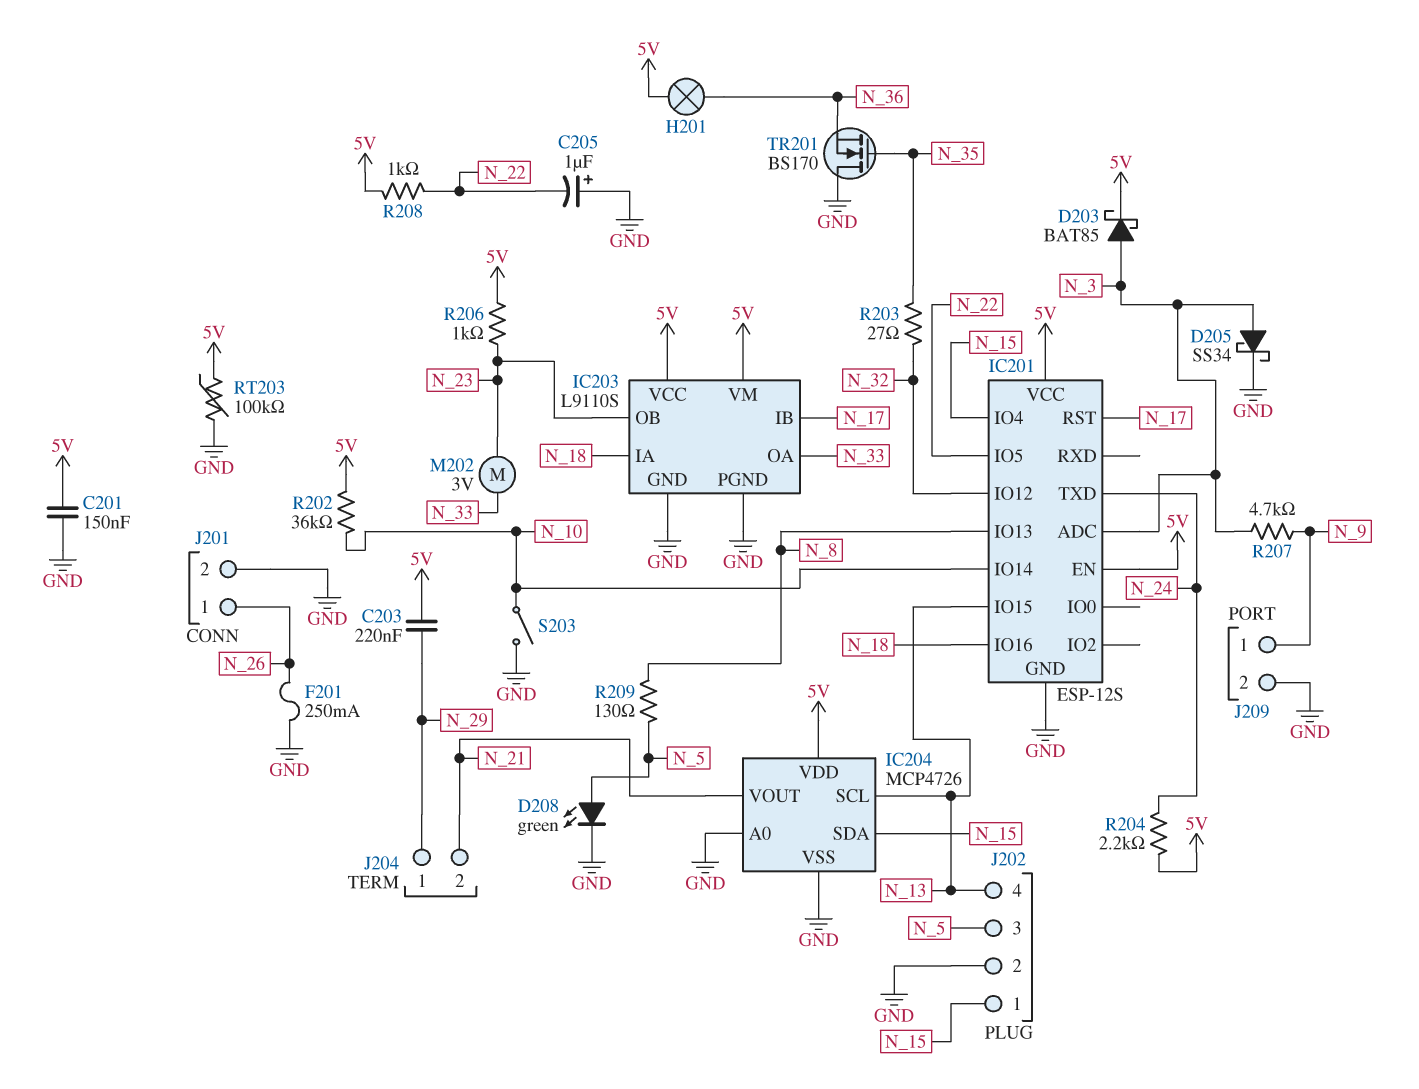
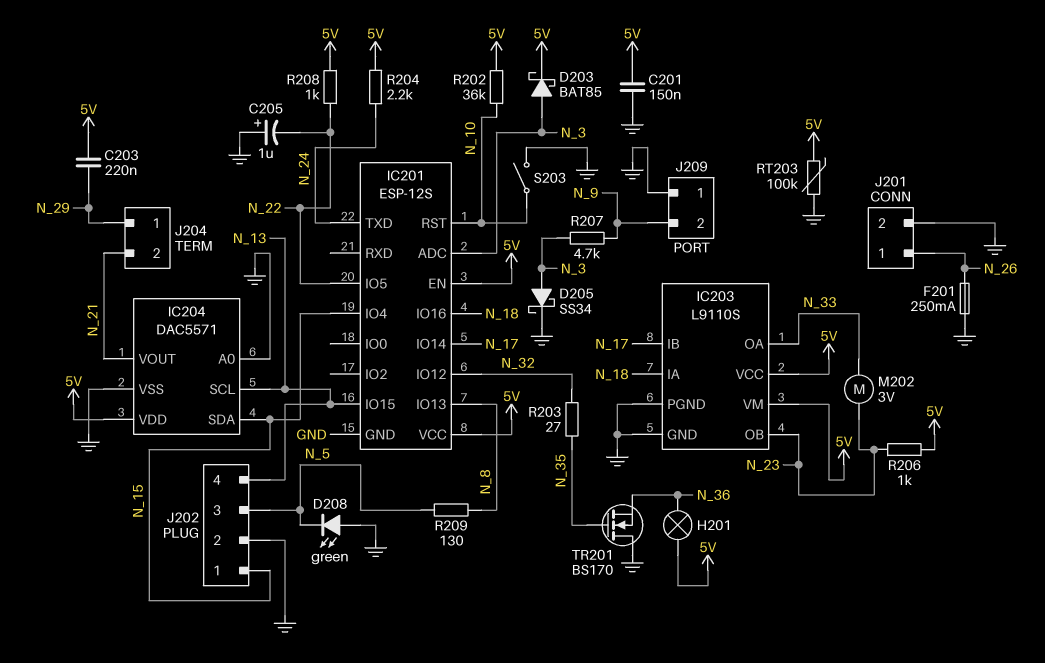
D208: LED green (A N_5, K GND) -> LED green (A GND, K N_5)
IC201 pin IO14: N_10 -> N_17
IC201 pin RST: N_17 -> N_10
IC204: MCP4726 -> DAC5571
J209 pin 1: N_9 -> GND
J209 pin 2: GND -> N_9

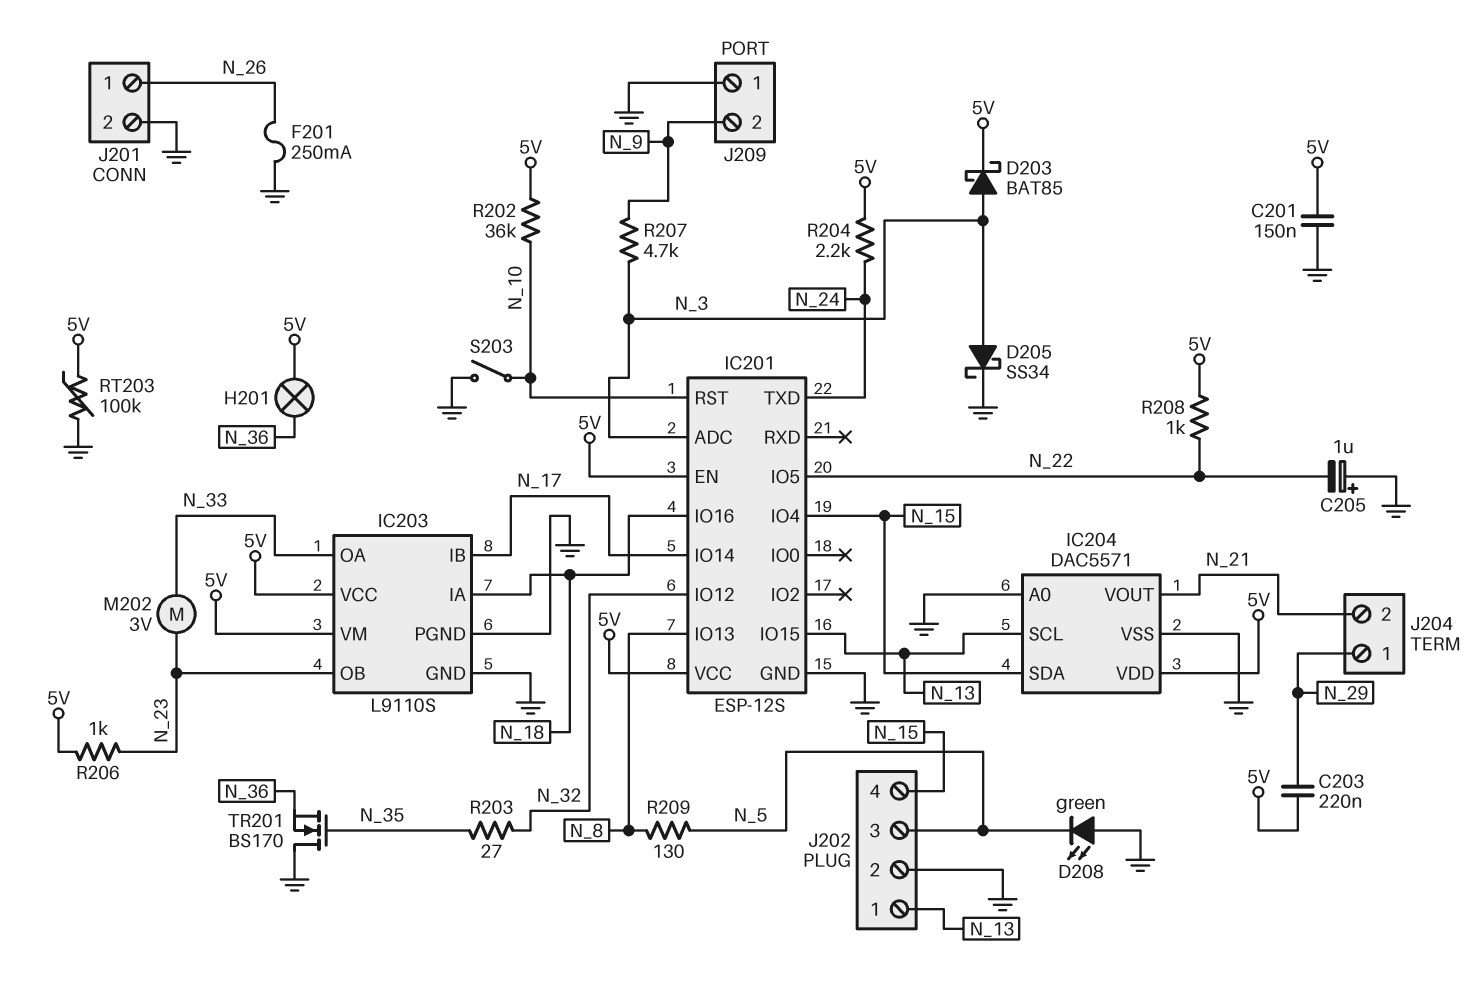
J202 pin 1: N_15 -> N_13
J202 pin 4: N_13 -> N_15

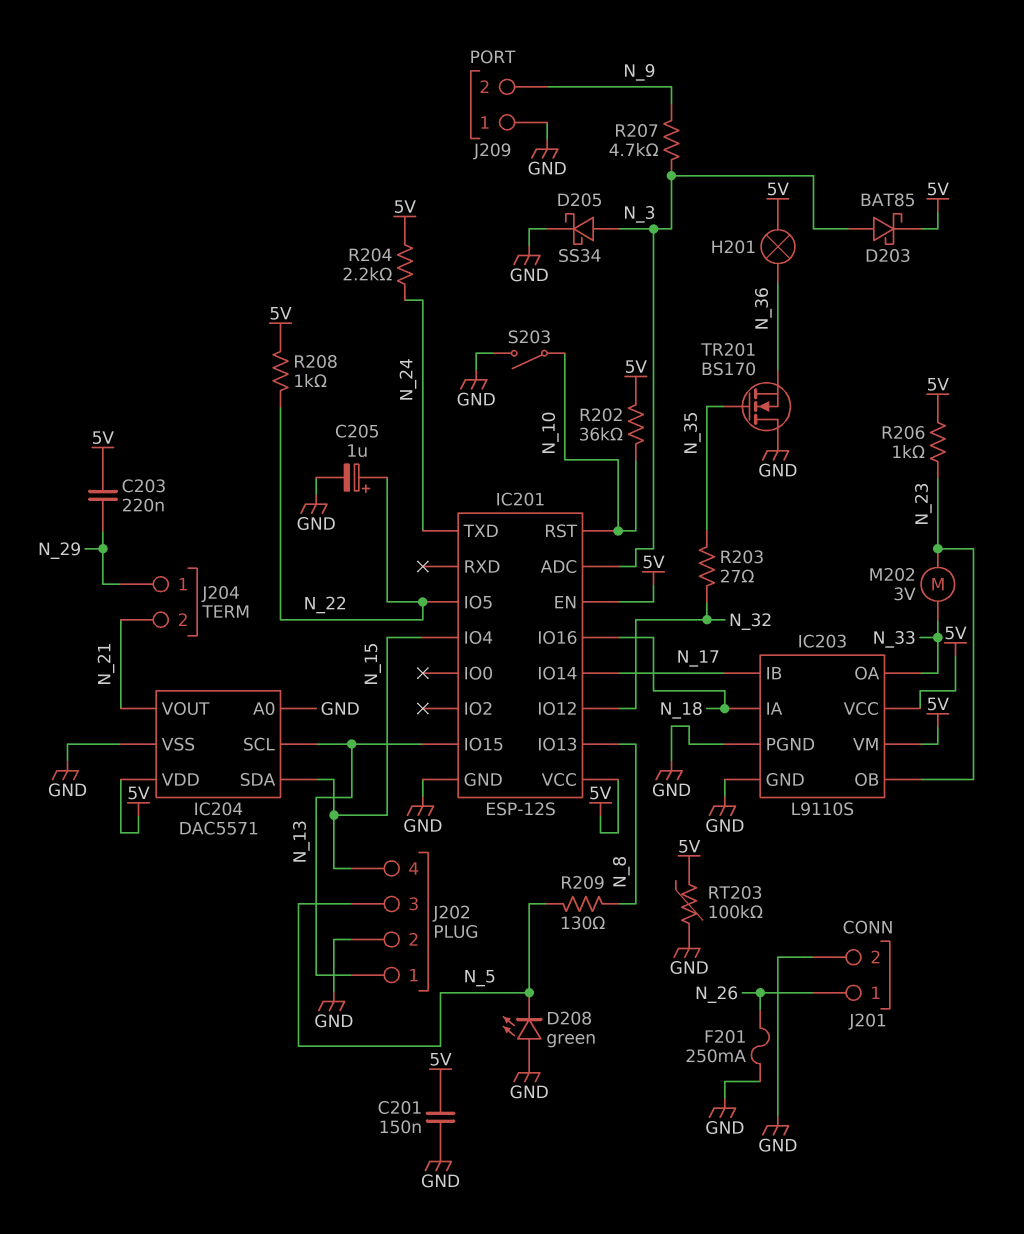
C205: 1uF (plus GND, minus N_22) -> 1uF (plus N_22, minus GND)

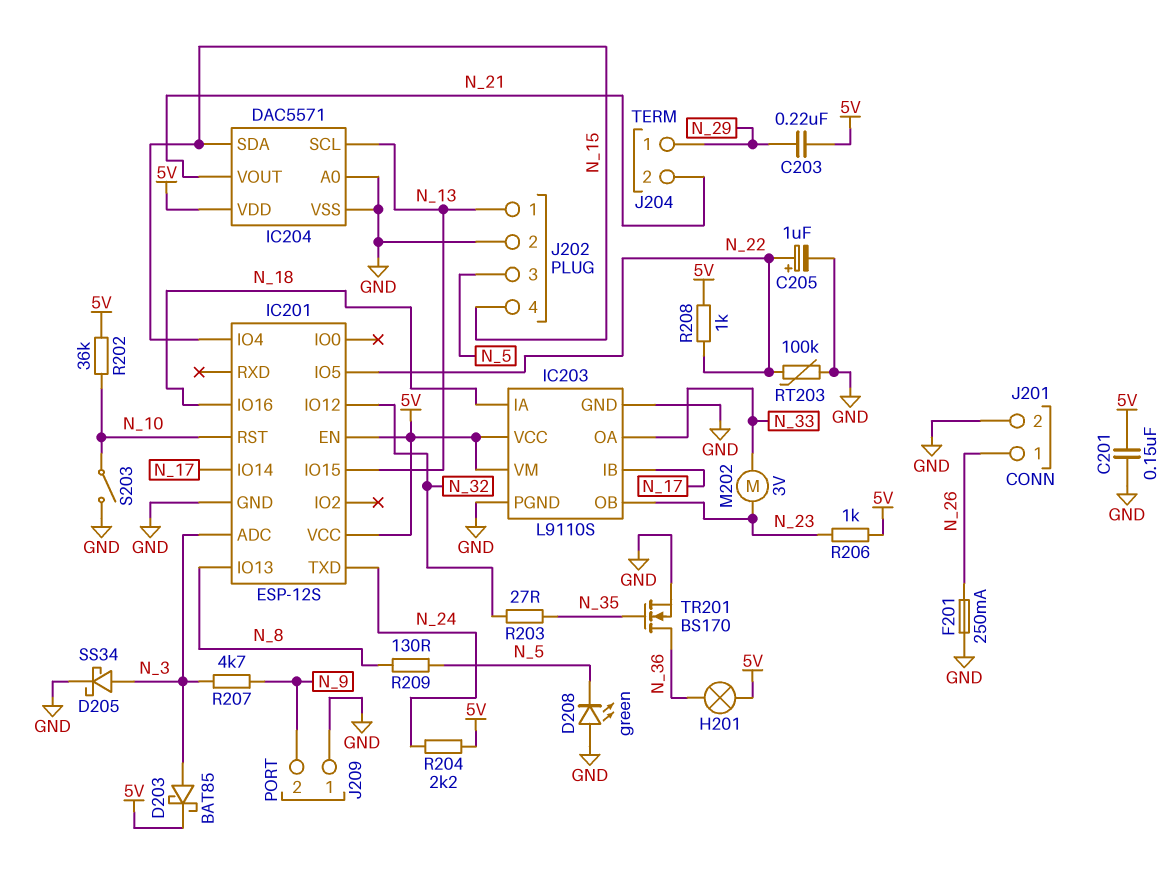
RT203: 100k (5V, GND) -> 100k (GND, N_22)
TR201: NMOS BS170 (G N_35, D GND, S N_36) -> NMOS BS170 (G N_35, D N_36, S GND)

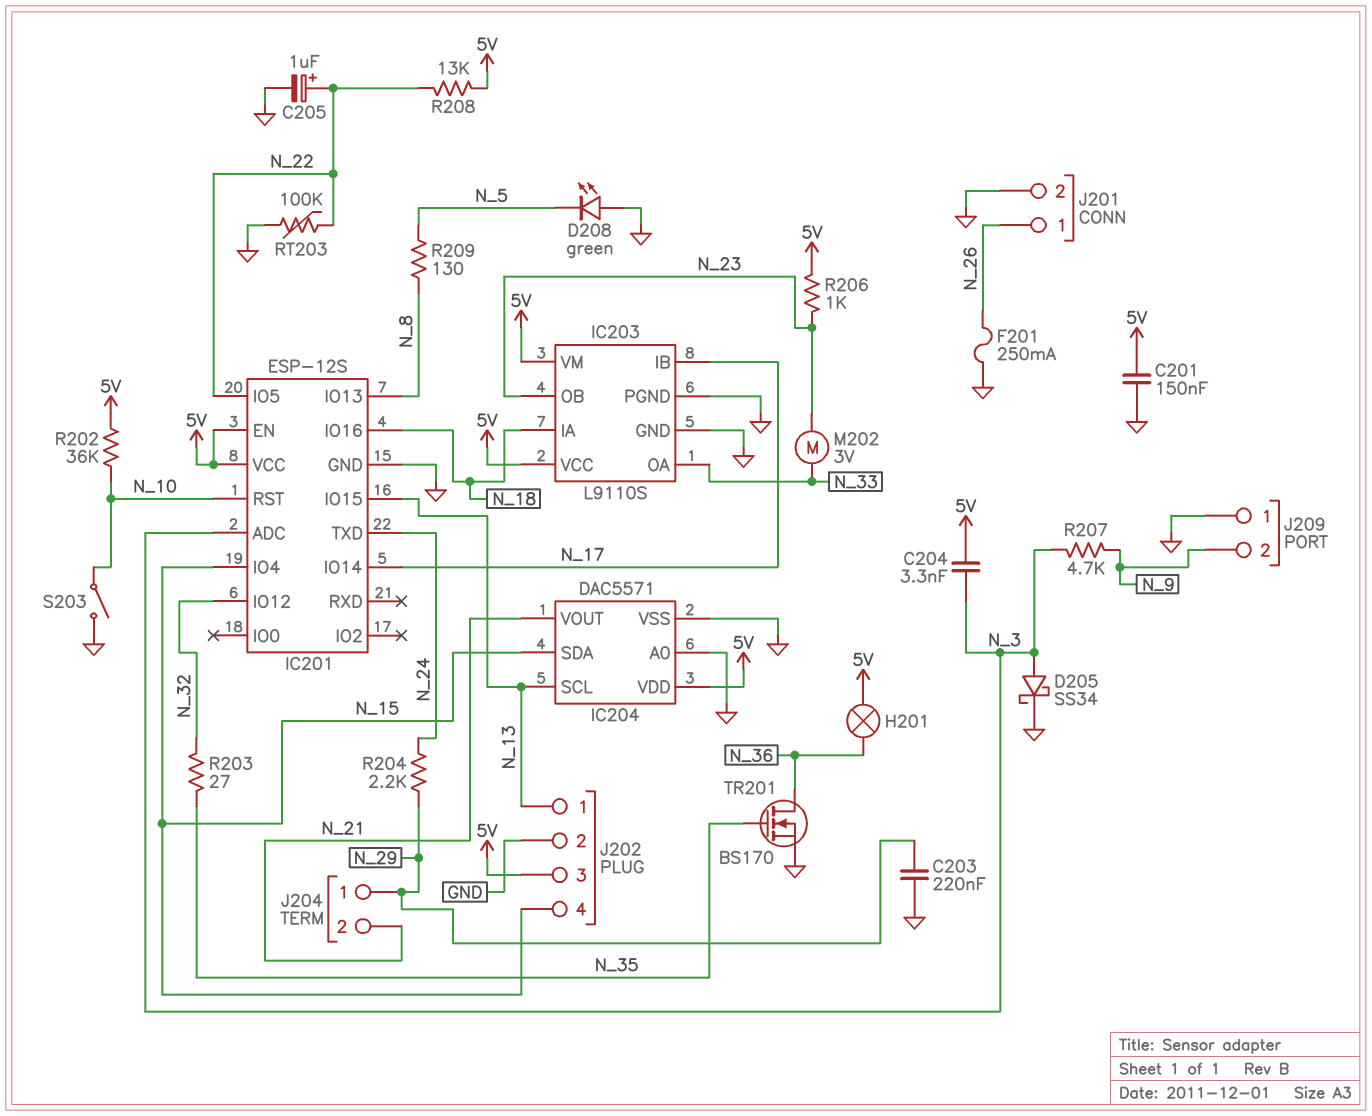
C203: 220nF (5V, N_29) -> 220nF (GND, N_29)
C204: none -> 3.3nF (5V, N_3)
D203: schottky BAT85 (A N_3, K 5V) -> none
J202 pin 3: N_5 -> 5V
R204: 2.2k (5V, N_24) -> 2.2k (N_24, N_29)
R208: 1k (5V, N_22) -> 13k (5V, N_22)

